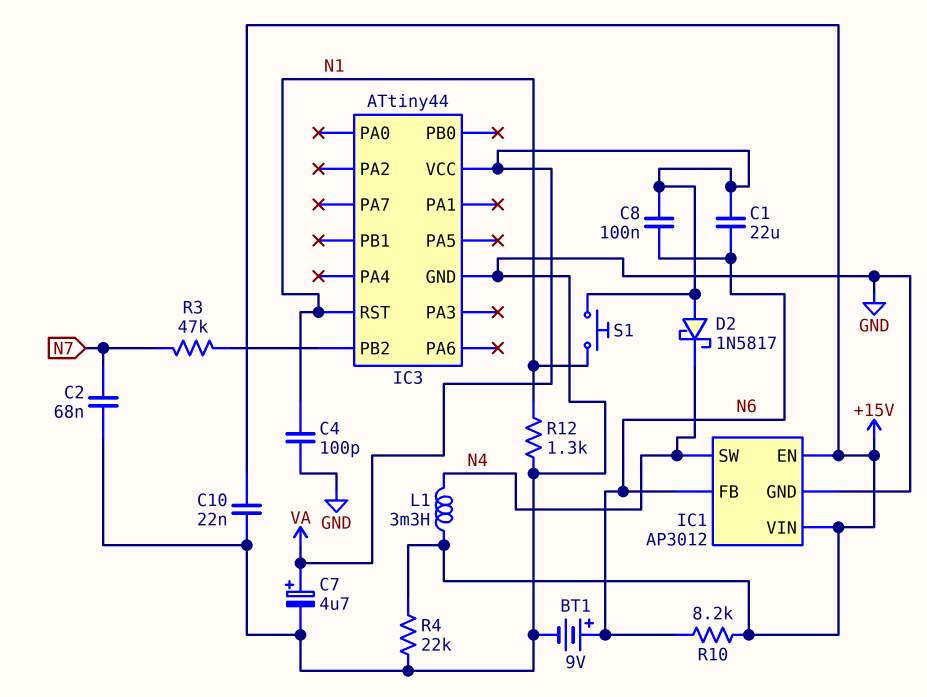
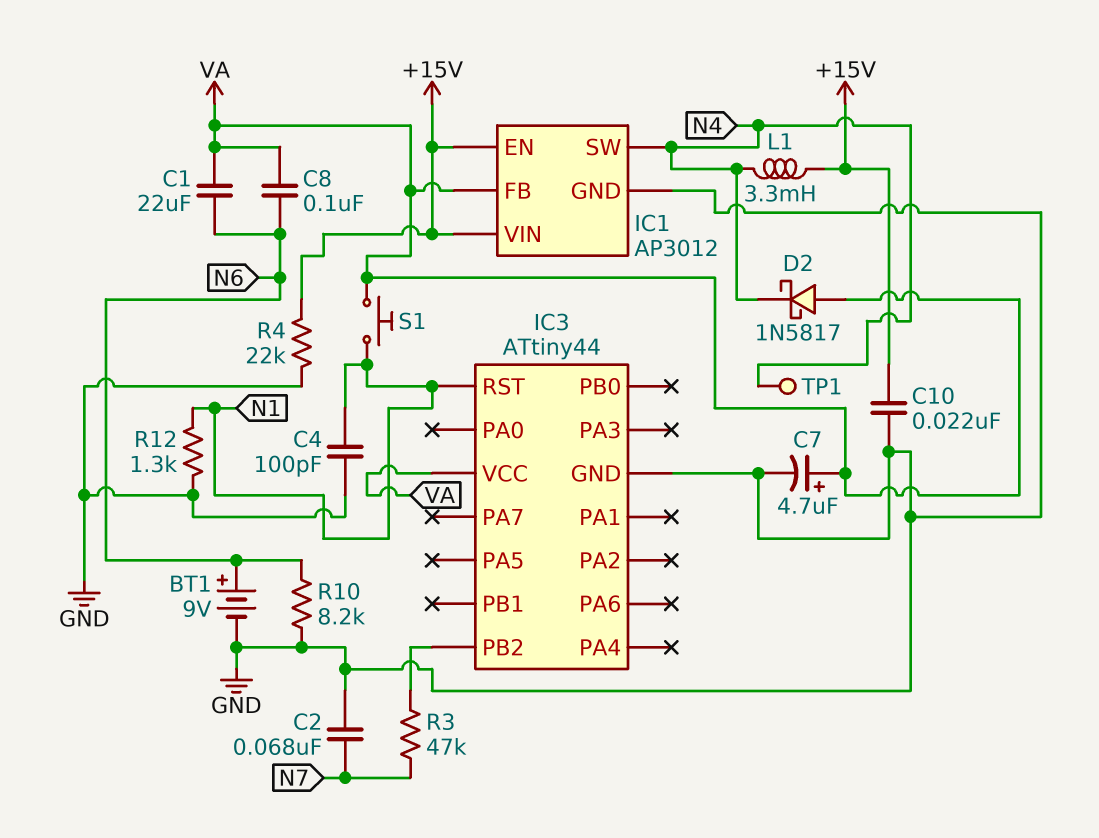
IC1 pin FB: N6 -> VA
R10: 8.2k (+15V, N6) -> 8.2k (GND, N6)
TP1: none -> test point (N4)

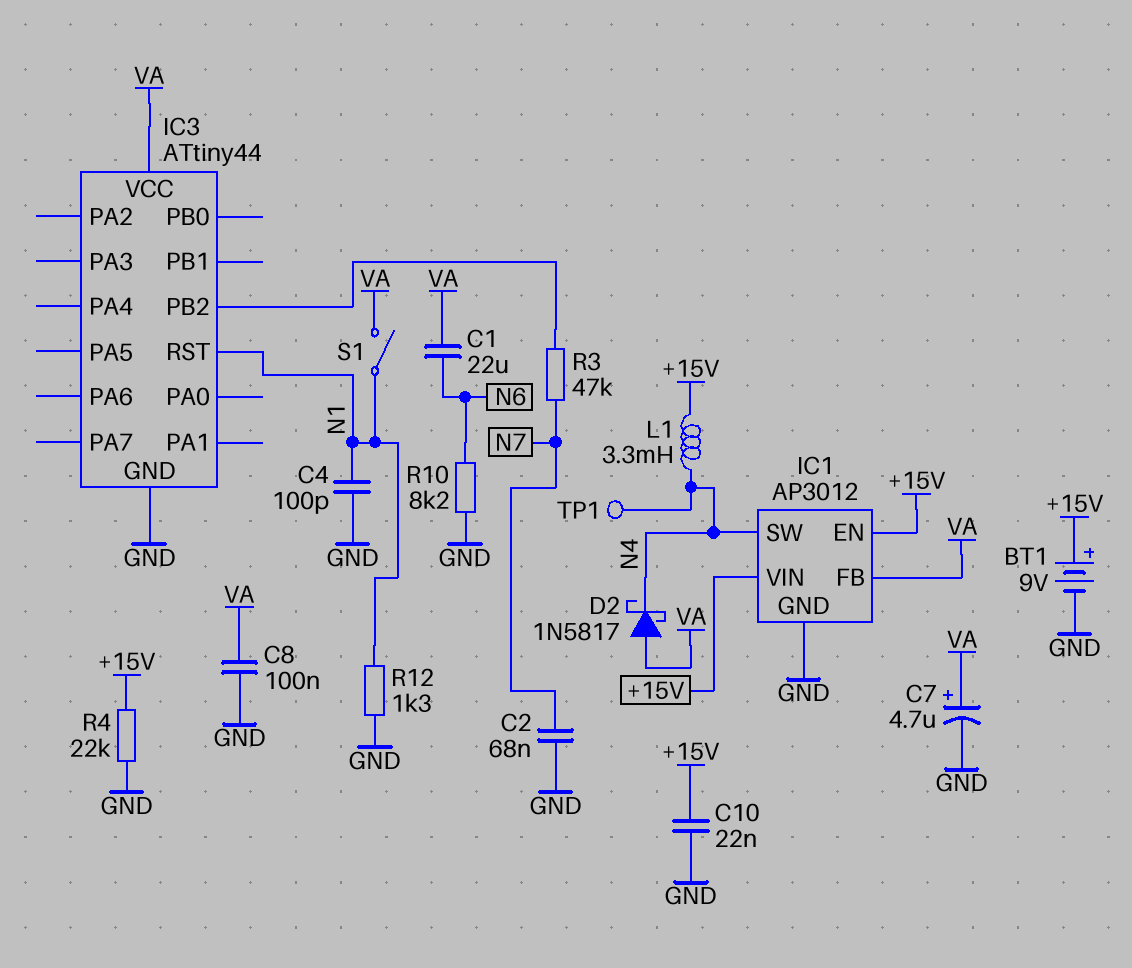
BT1: 9V (plus N6, minus GND) -> 9V (plus +15V, minus GND)
C8: 100nF (N6, VA) -> 100nF (GND, VA)
S1: button (N1, VA) -> switch (N1, VA)

